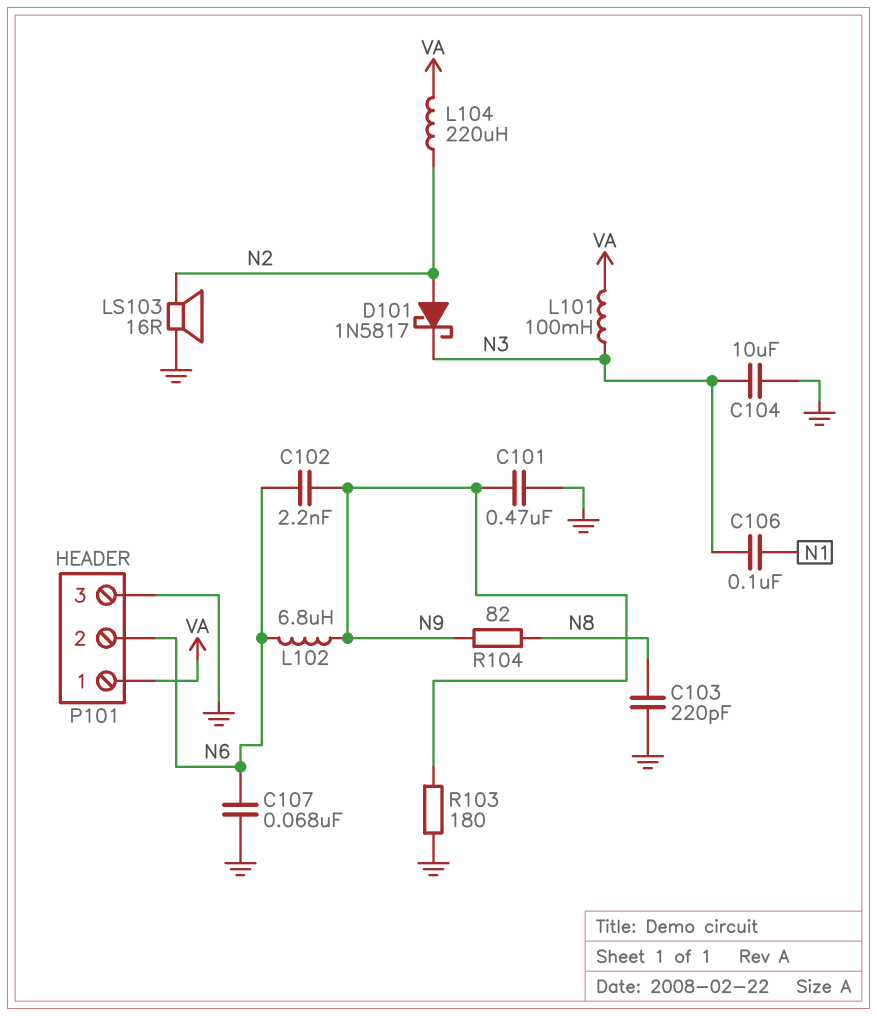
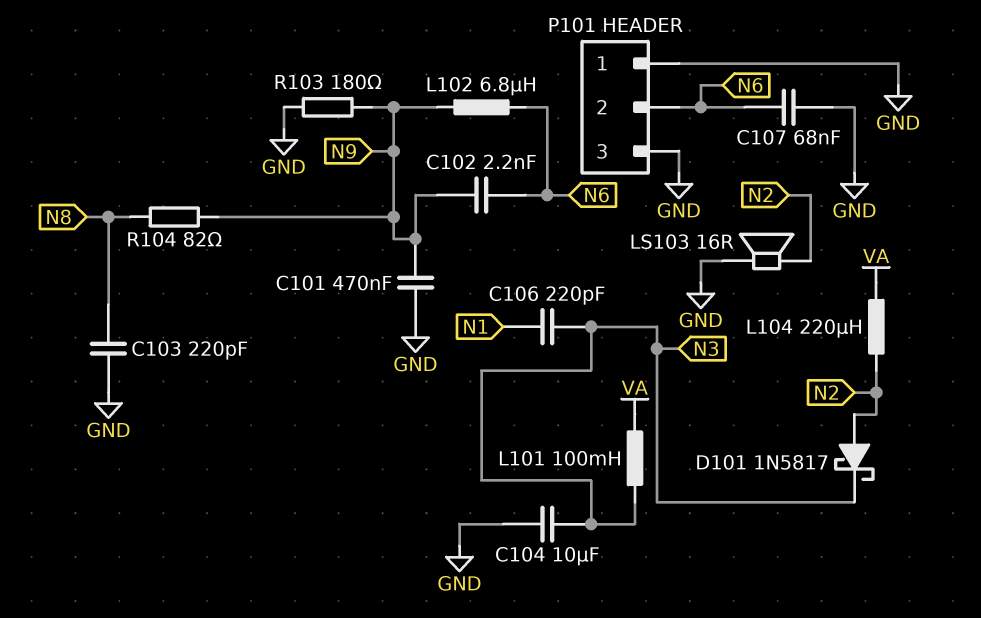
C106: 100nF (N1, N3) -> 220pF (N1, N3)
P101 pin 1: VA -> GND

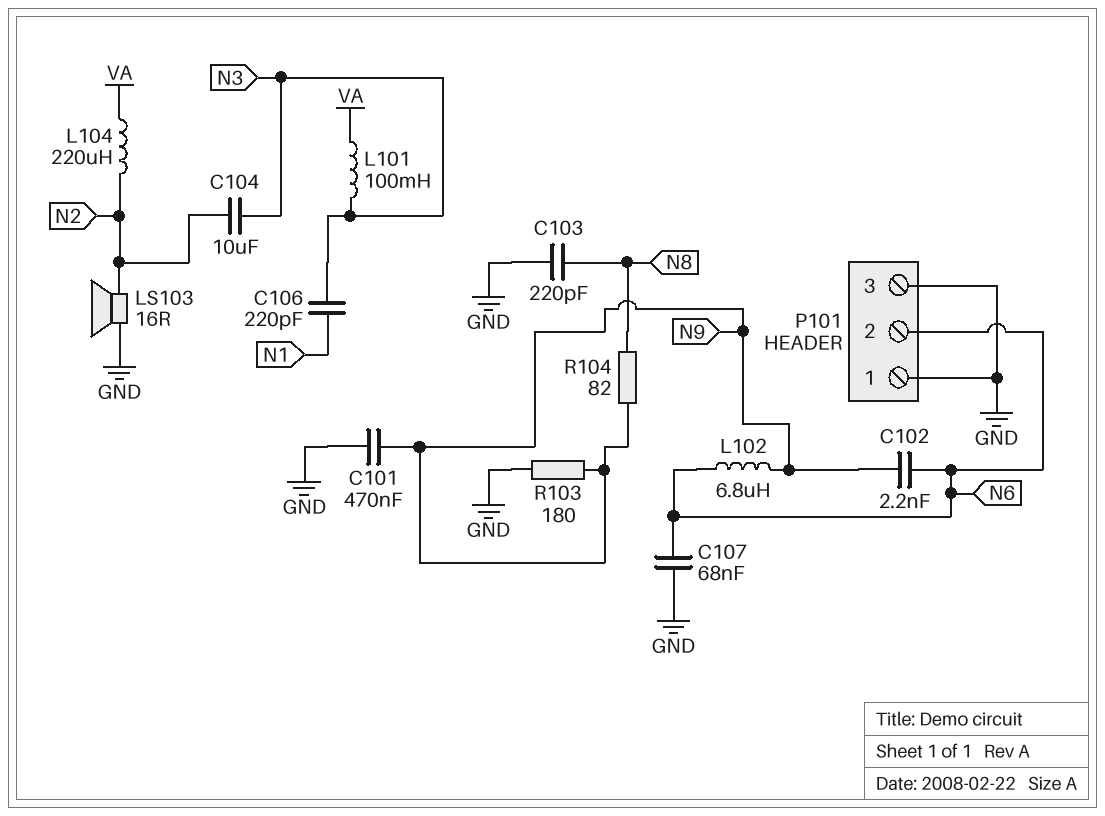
C104: 10uF (GND, N3) -> 10uF (N2, N3)
D101: schottky 1N5817 (A N2, K N3) -> none

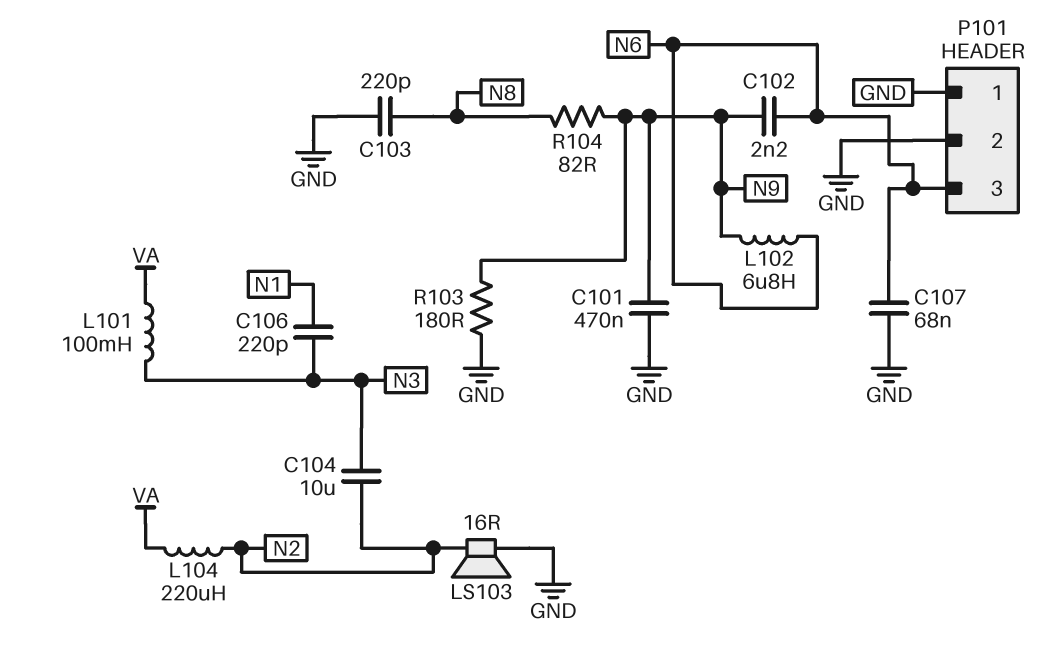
P101 pin 2: N6 -> GND
P101 pin 3: GND -> N6

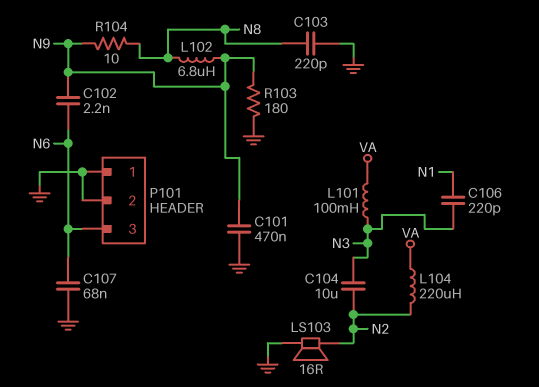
L102: 6.8uH (N6, N9) -> 6.8uH (N8, N9)
R104: 82 (N8, N9) -> 10 (N8, N9)

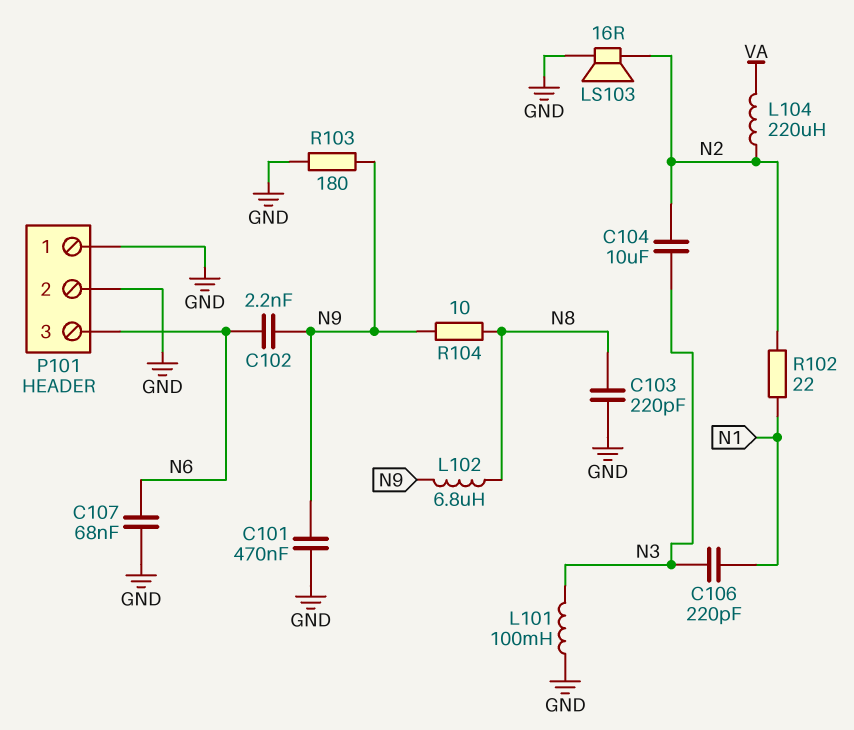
L101: 100mH (N3, VA) -> 100mH (GND, N3)
R102: none -> 22 (N1, N2)

